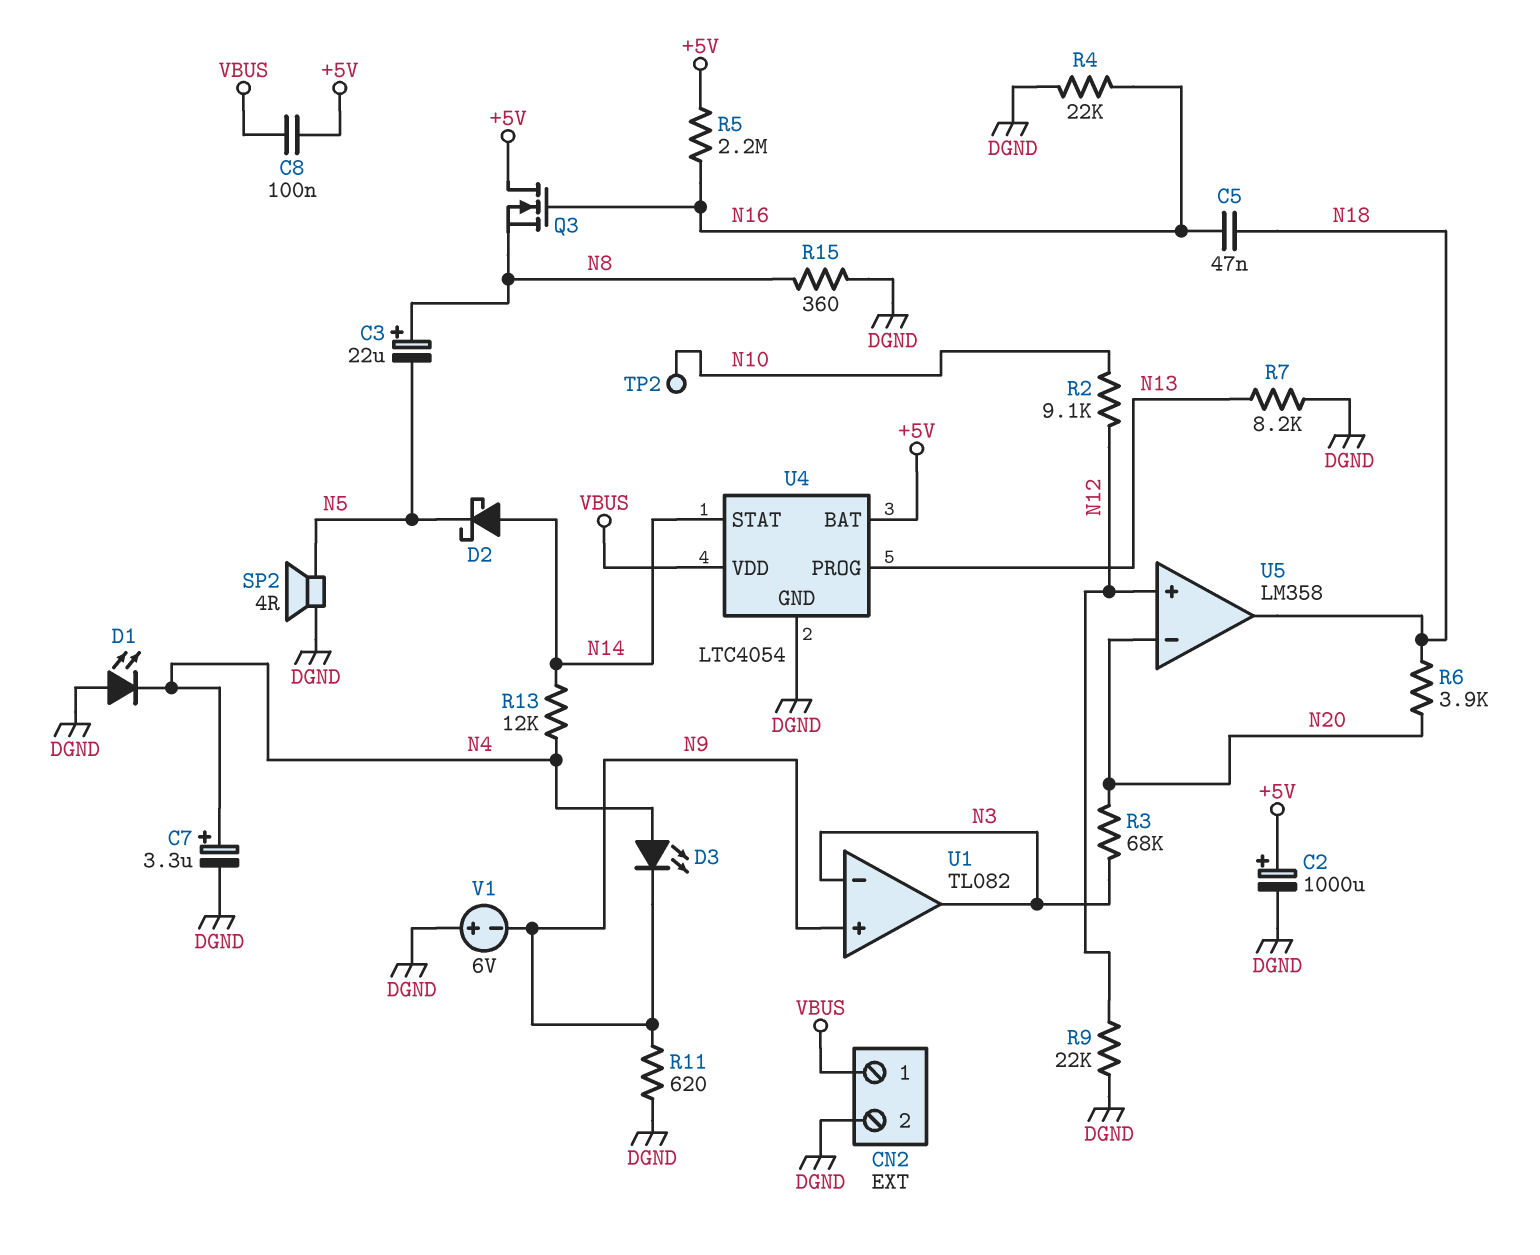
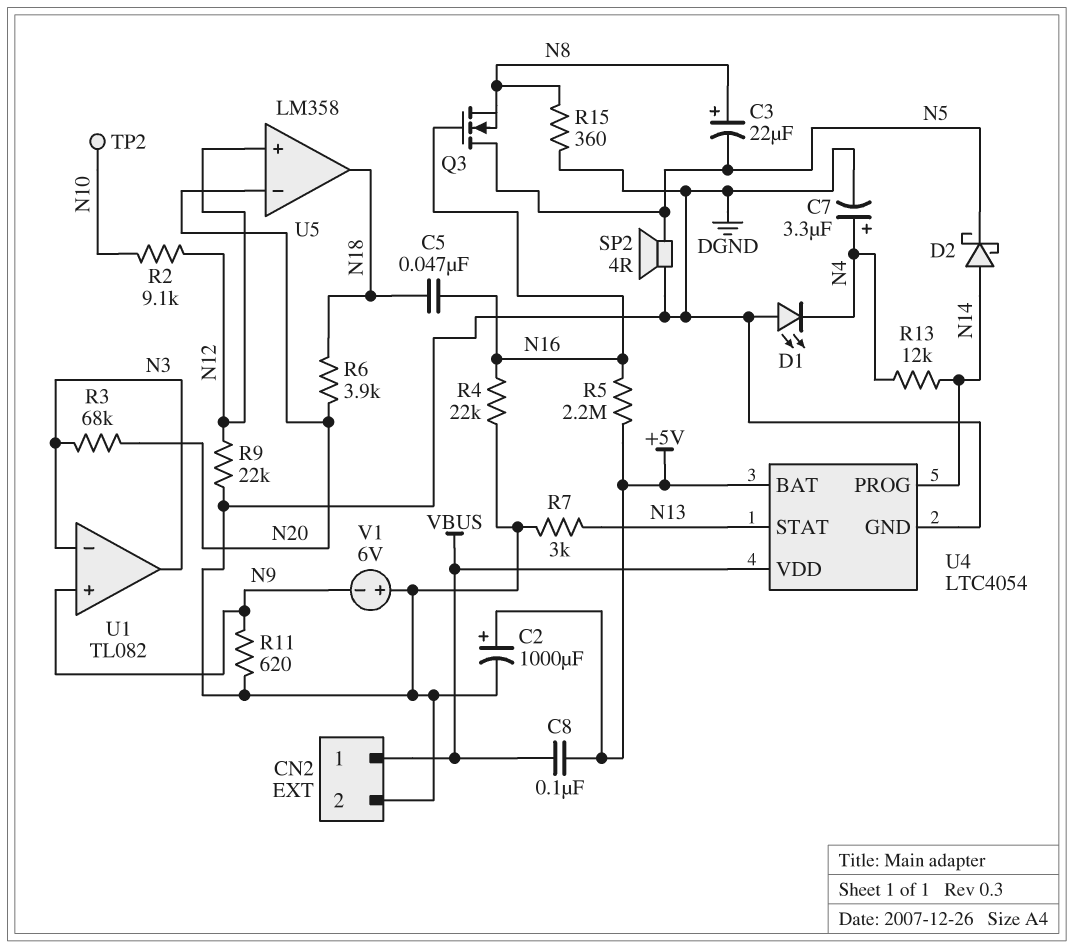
D3: LED (A N4, K N9) -> none
Q3: NMOS (G N16, D +5V, S N8) -> NMOS (G N16, D N5, S N8)
R7: 8.2k (DGND, N13) -> 3k (DGND, N13)
U4 pin PROG: N13 -> N14
U4 pin STAT: N14 -> N13

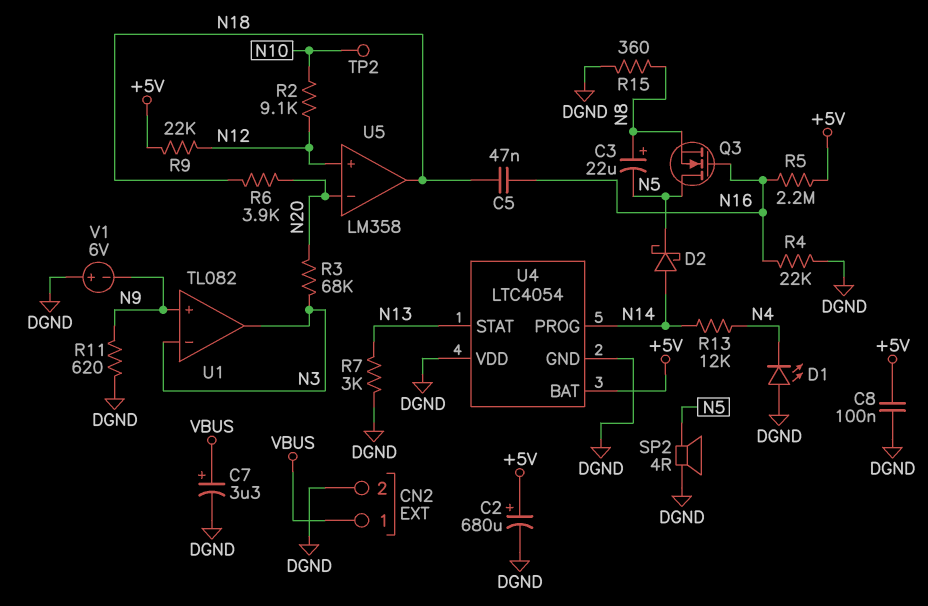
C2: 1000uF (plus +5V, minus DGND) -> 680uF (plus +5V, minus DGND)
C7: 3.3uF (plus N4, minus DGND) -> 3.3uF (plus VBUS, minus DGND)
C8: 100nF (+5V, VBUS) -> 100nF (+5V, DGND)
R9: 22k (DGND, N12) -> 22k (+5V, N12)
U4 pin VDD: VBUS -> DGND

